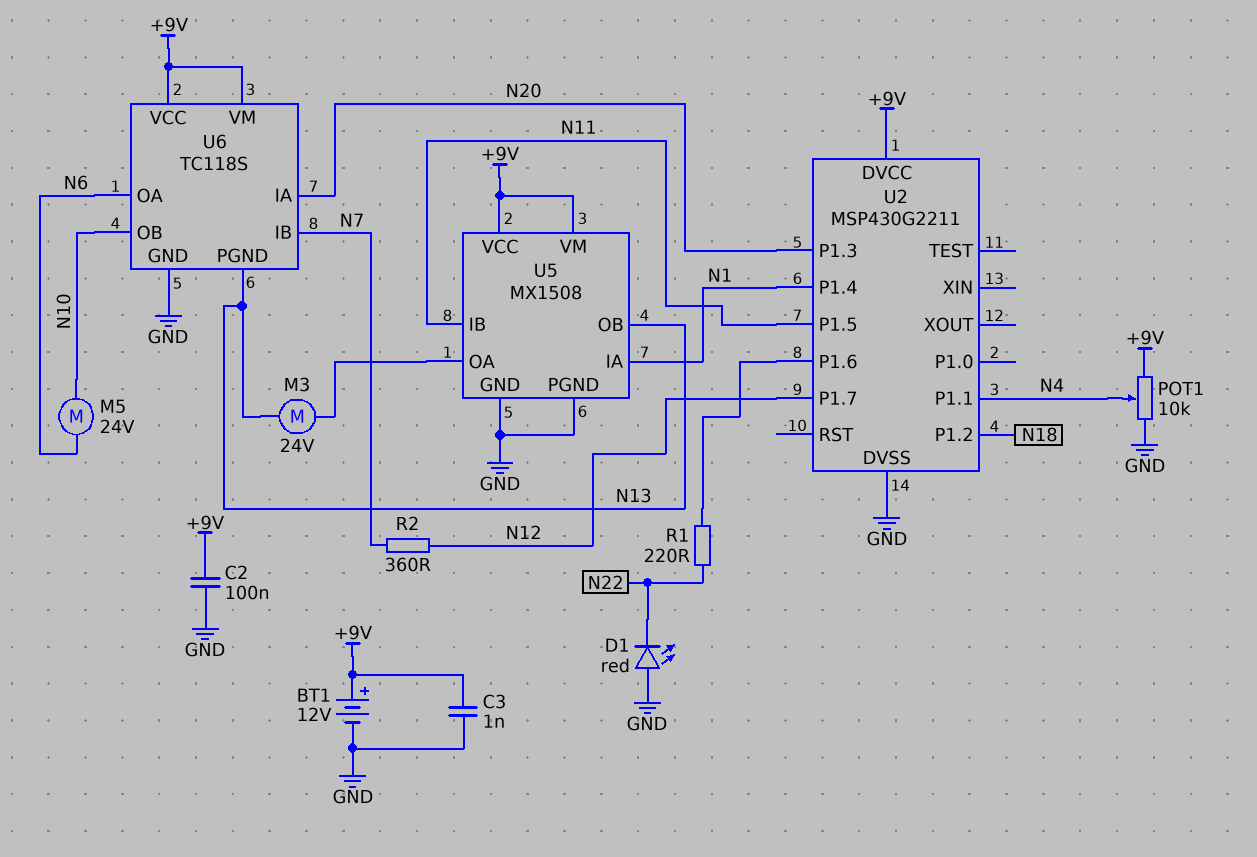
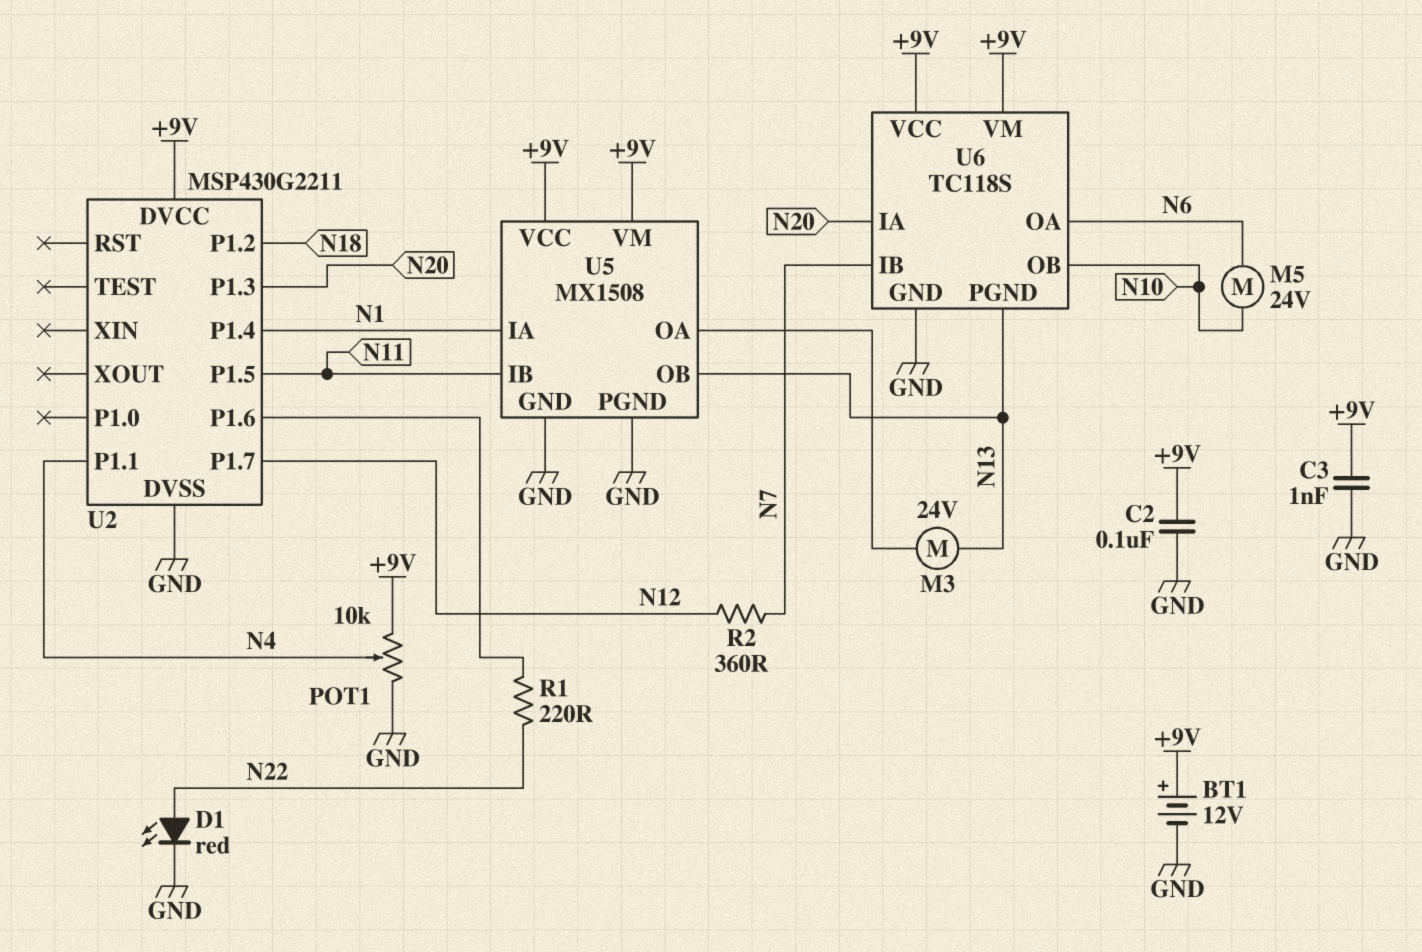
D1: LED red (A GND, K N22) -> LED red (A N22, K GND)

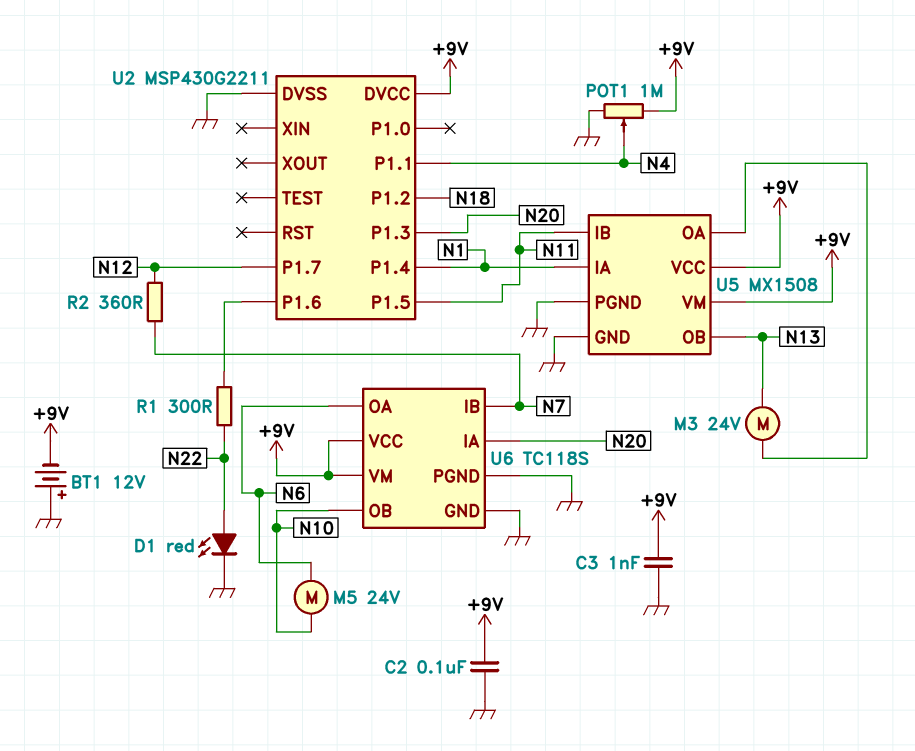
BT1: 12V (plus +9V, minus GND) -> 12V (plus GND, minus +9V)
POT1: 10k (+9V, GND, wiper N4) -> 1M (+9V, GND, wiper N4)
R1: 220 (N22, U2/P1.6) -> 300 (N22, U2/P1.6)
U6 pin PGND: N13 -> GND

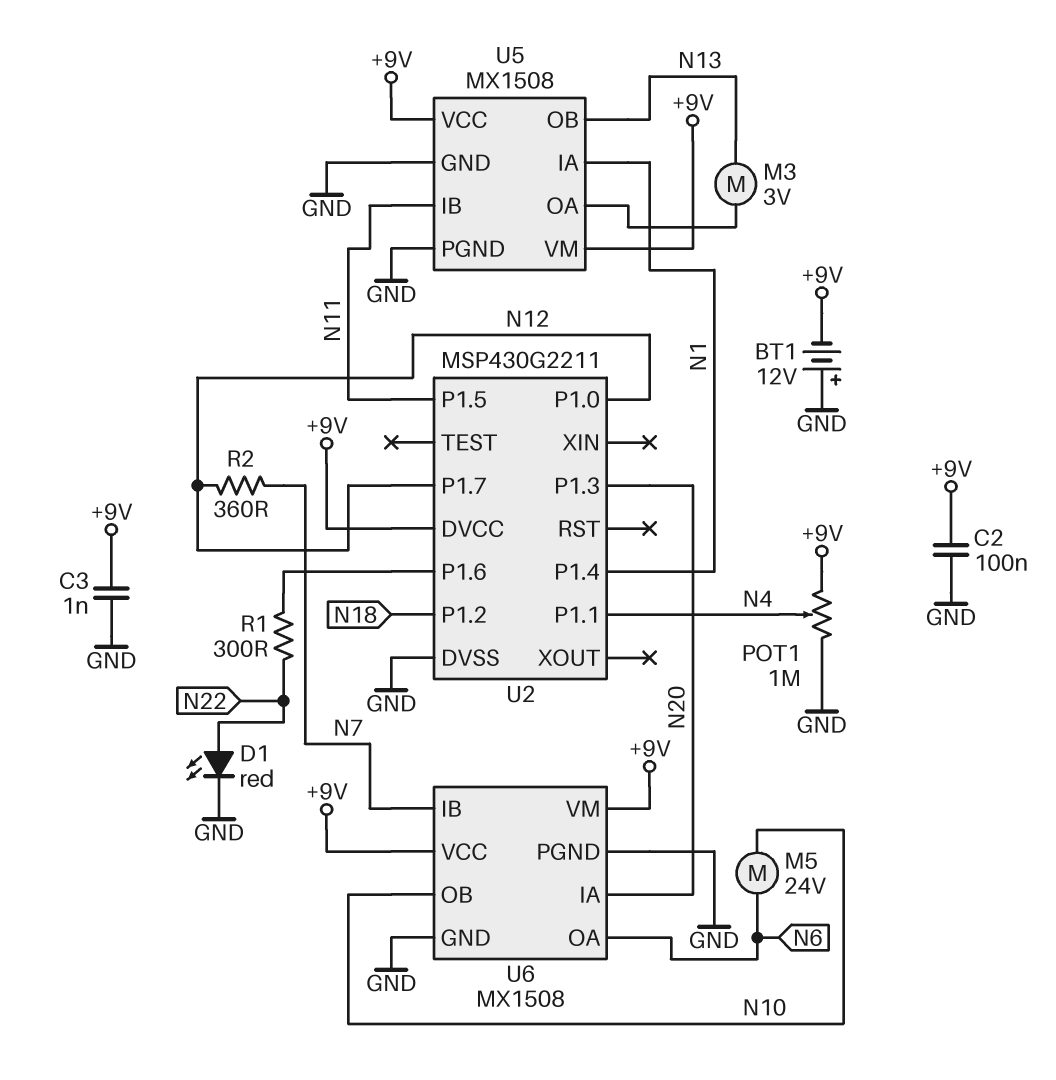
M3: motor 24V (N13, U5/OA) -> motor 3V (N13, U5/OA)
U2 pin P1.0: none -> N12
U6: TC118S -> MX1508

